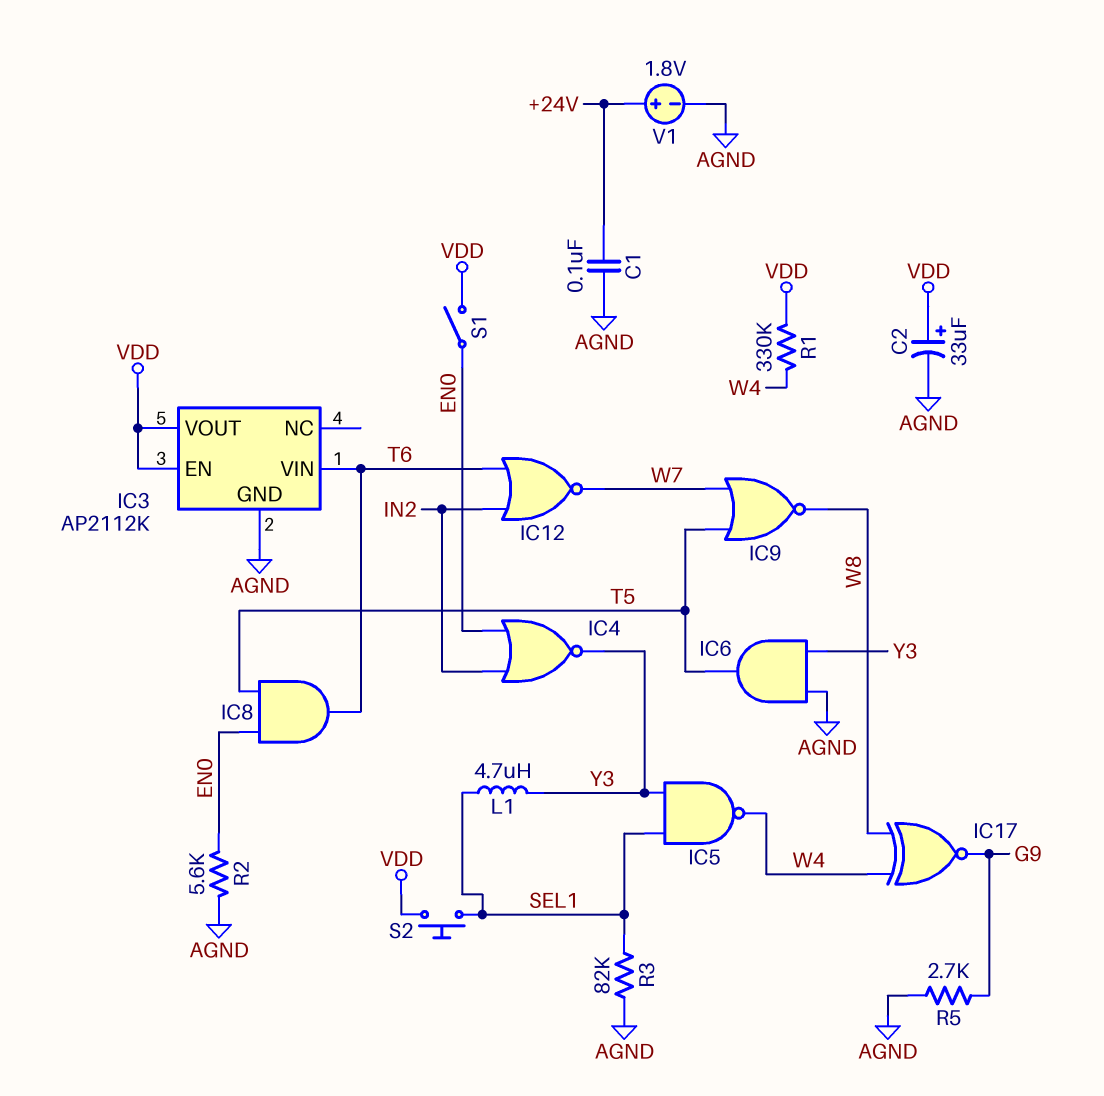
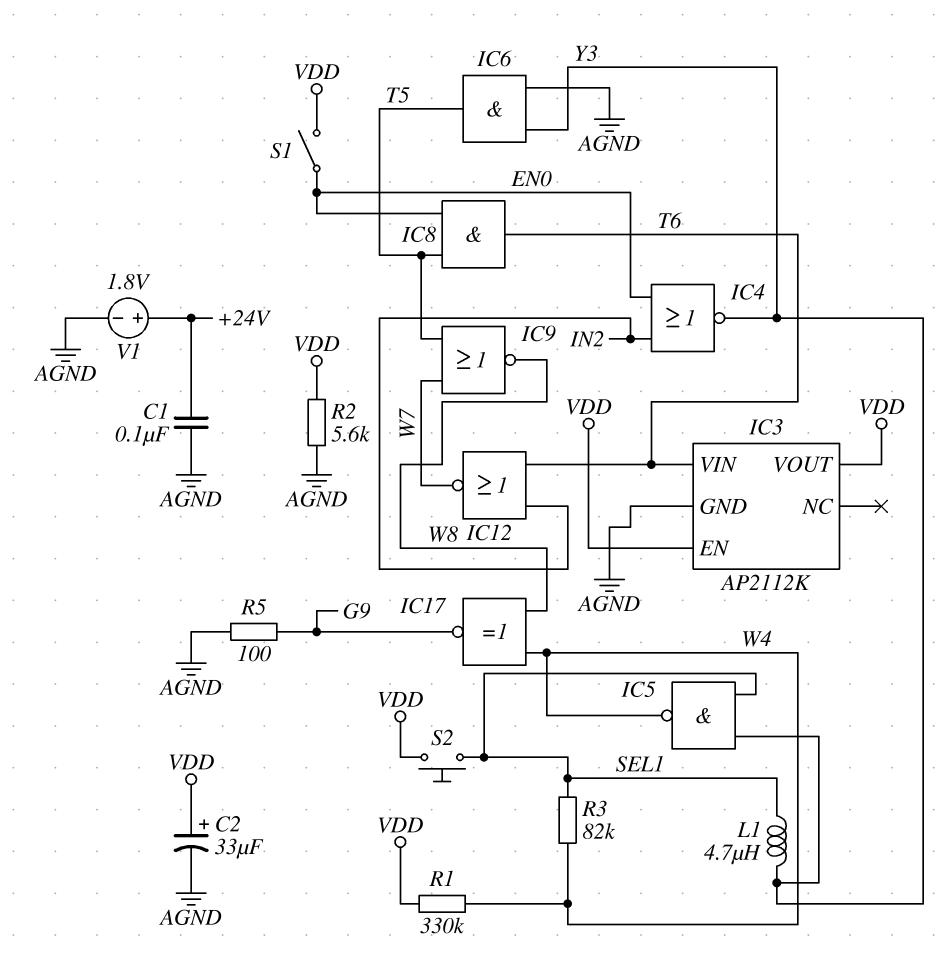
R2: 5.6k (AGND, EN0) -> 5.6k (AGND, VDD)
R3: 82k (AGND, SEL1) -> 82k (SEL1, W4)
R5: 2.7k (AGND, G9) -> 100 (AGND, G9)

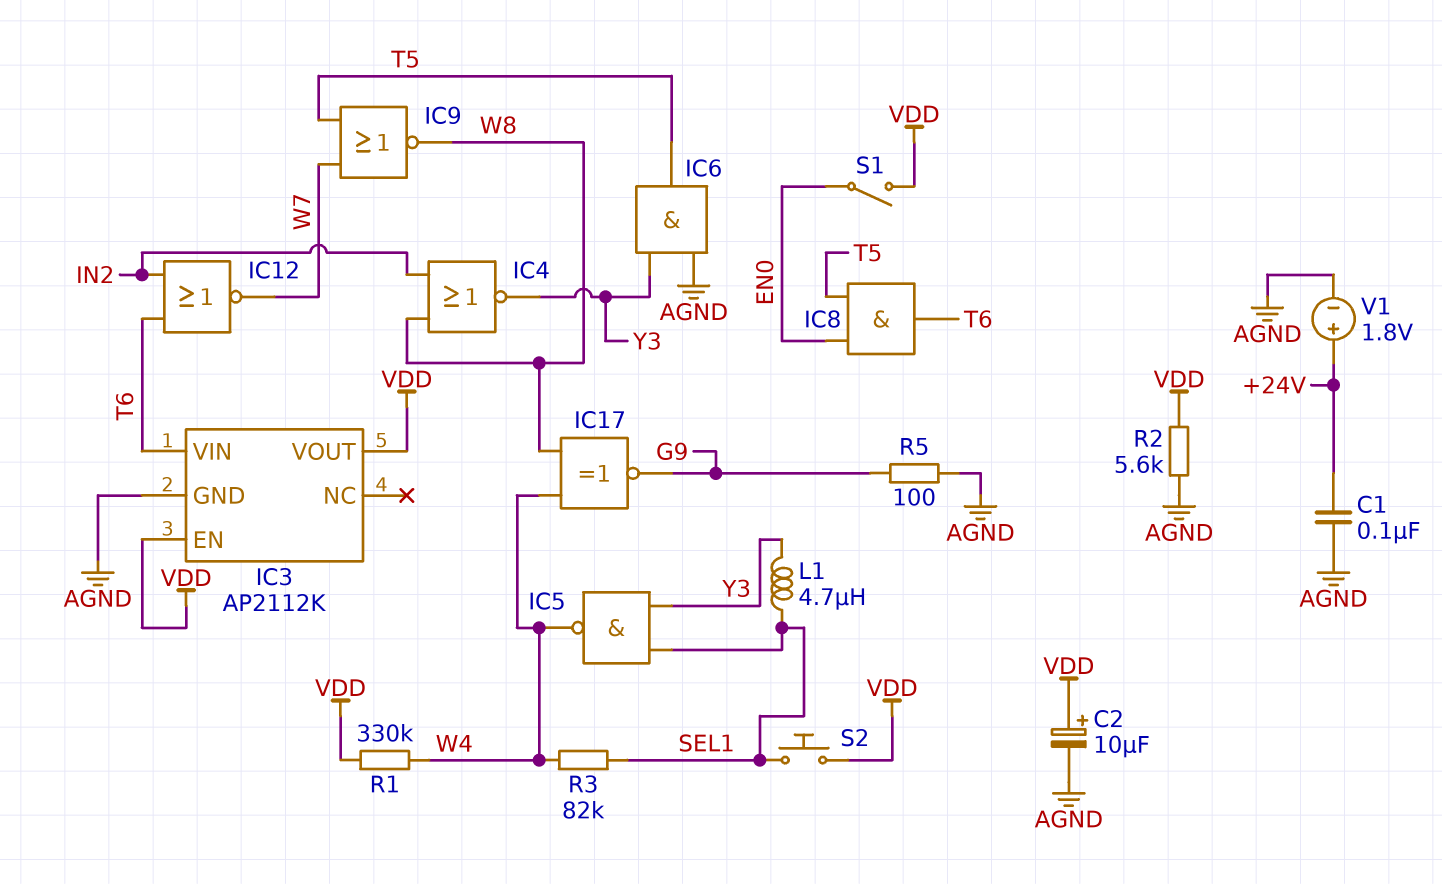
C2: 33uF (plus VDD, minus AGND) -> 10uF (plus VDD, minus AGND)
IC4: NOR (in EN0, in IN2, out Y3) -> NOR (in IN2, in W8, out Y3)

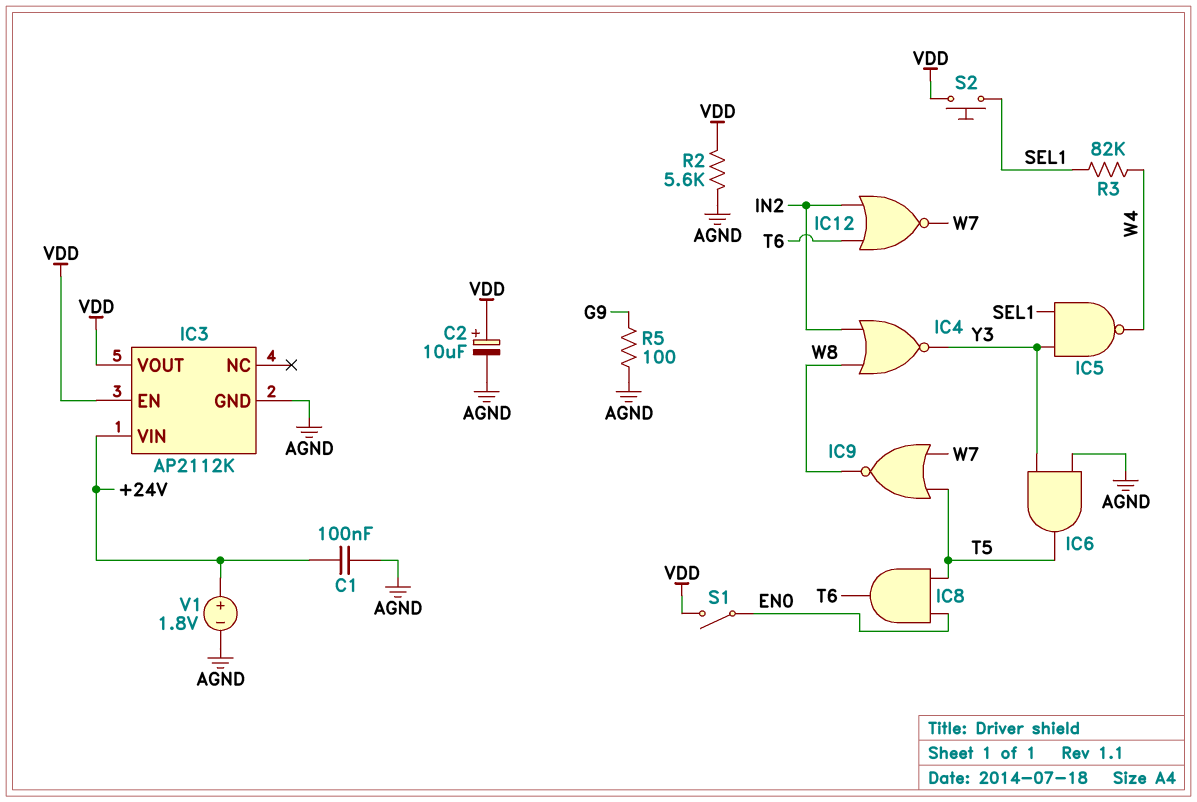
IC3 pin VIN: T6 -> +24V
IC17: XNOR (in W4, in W8, out G9) -> none
L1: 4.7uH (SEL1, Y3) -> none
R1: 330k (VDD, W4) -> none

